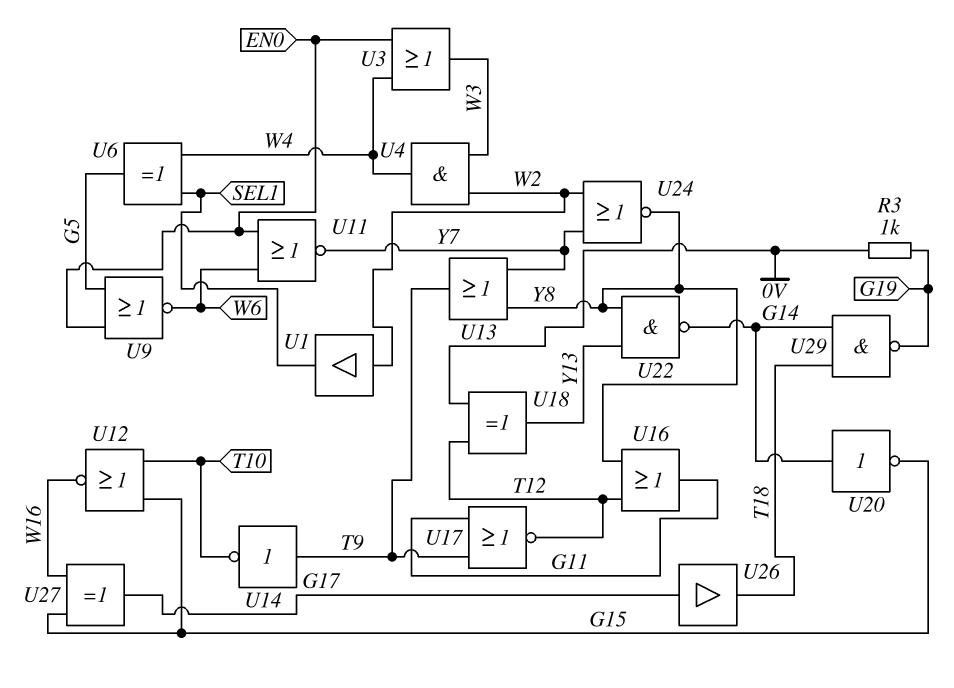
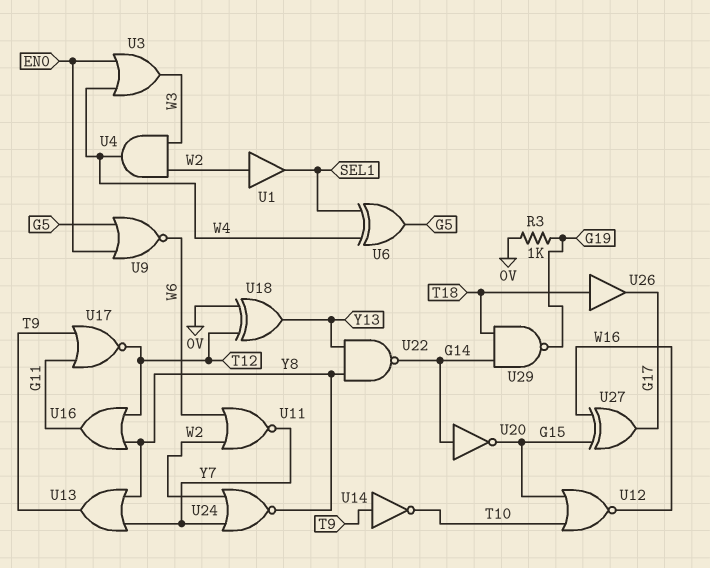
U11: NOR (in EN0, in W6, out Y7) -> NOR (in W2, in W6, out Y7)
U26: buffer (in G17, out T18) -> buffer (in T18, out G17)

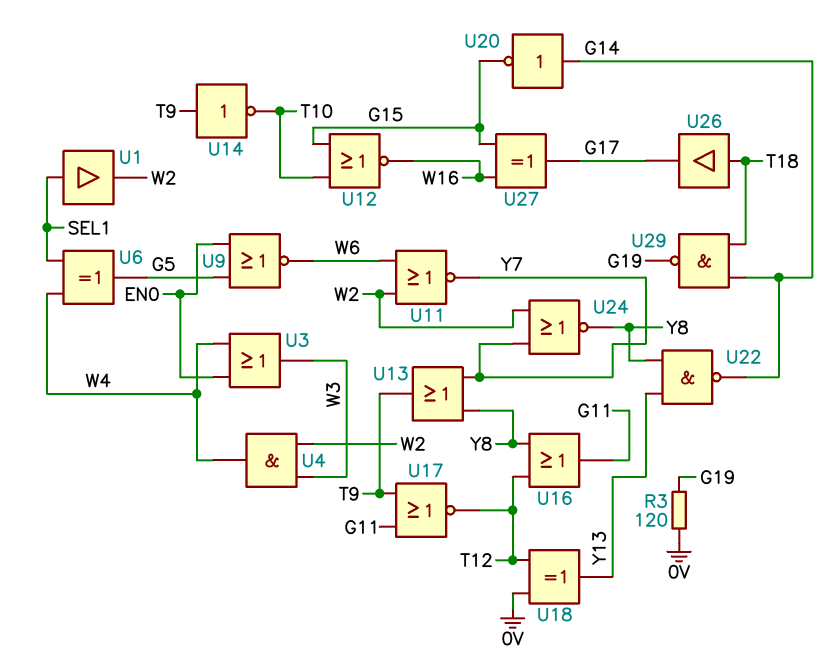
R3: 1k (0V, G19) -> 120 (0V, G19)
U1: buffer (in W2, out SEL1) -> buffer (in SEL1, out W2)

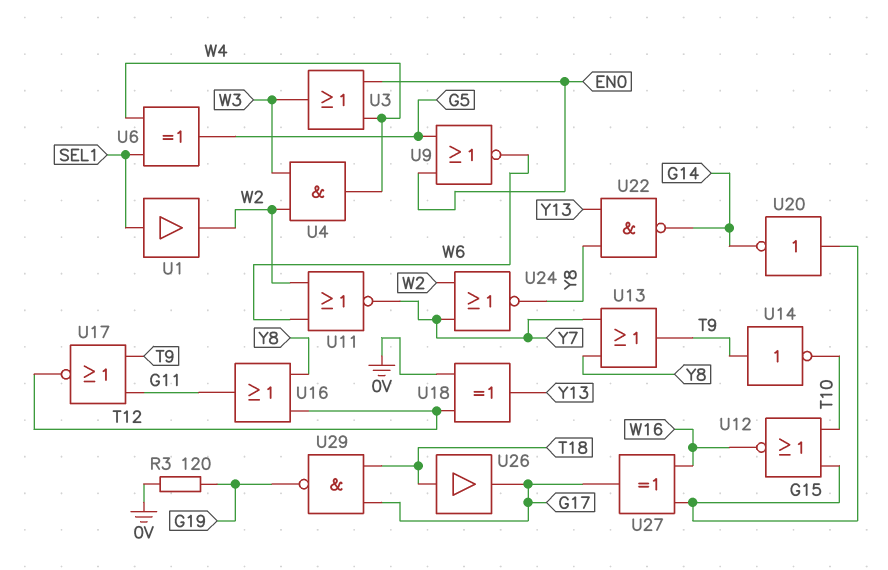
U20: NOT (in G14, out G15) -> NOT (in G15, out G14)
U29: NAND (in G14, in T18, out G19) -> NAND (in G17, in T18, out G19)

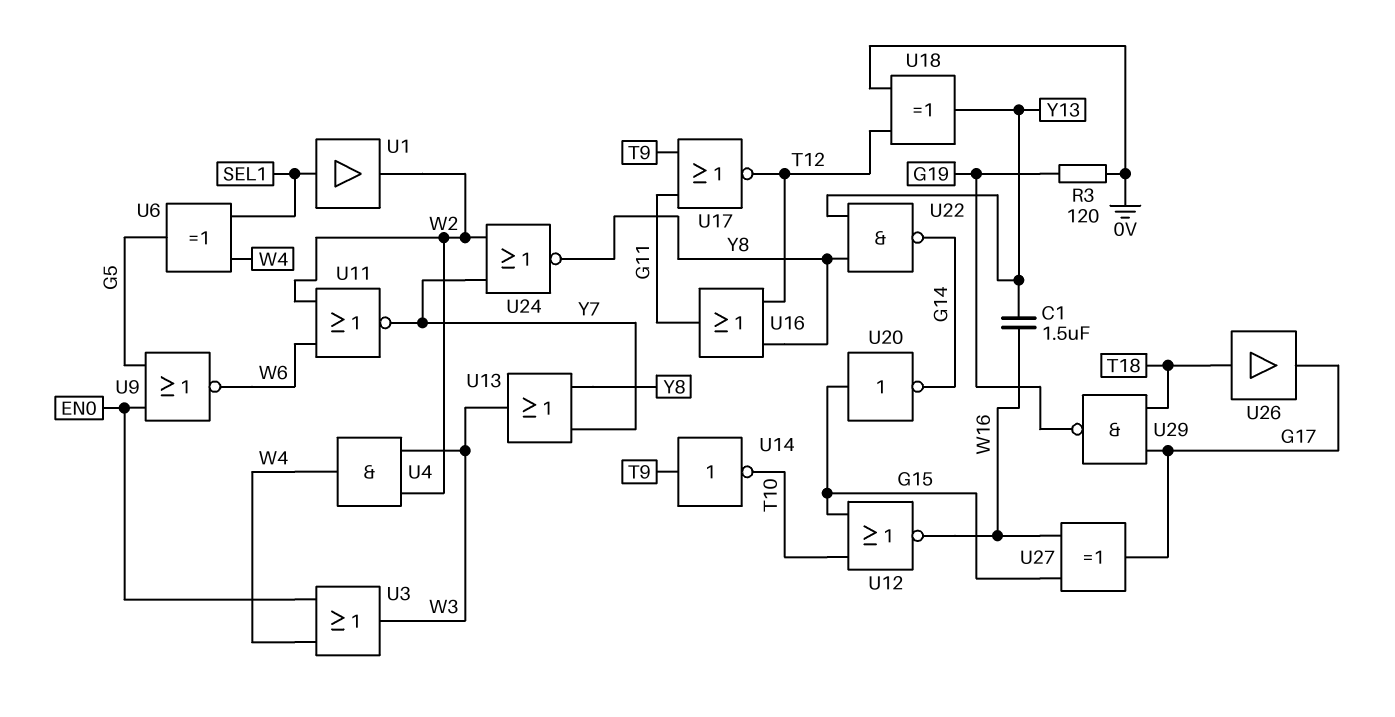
C1: none -> 1.5uF (W16, Y13)
U13: OR (in Y7, in Y8, out T9) -> OR (in Y7, in Y8, out W3)

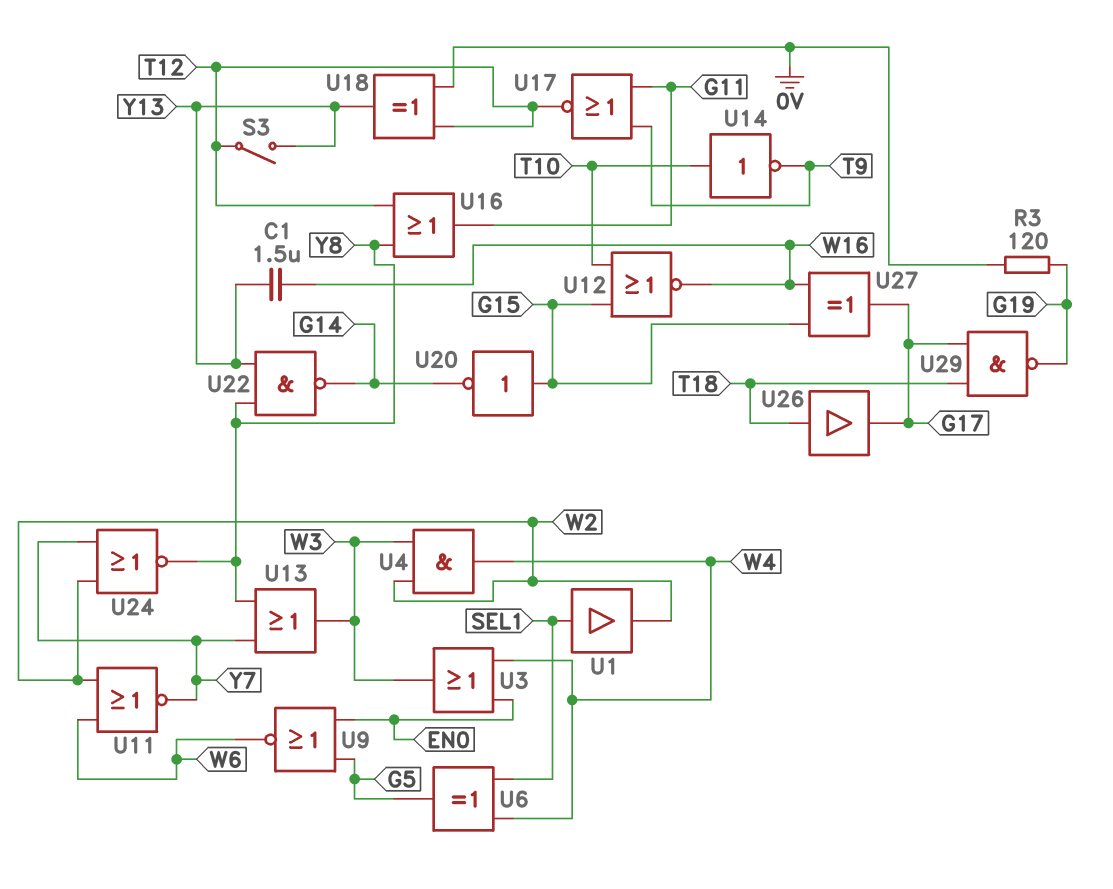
S3: none -> switch (T12, Y13)
U14: NOT (in T9, out T10) -> NOT (in T10, out T9)

